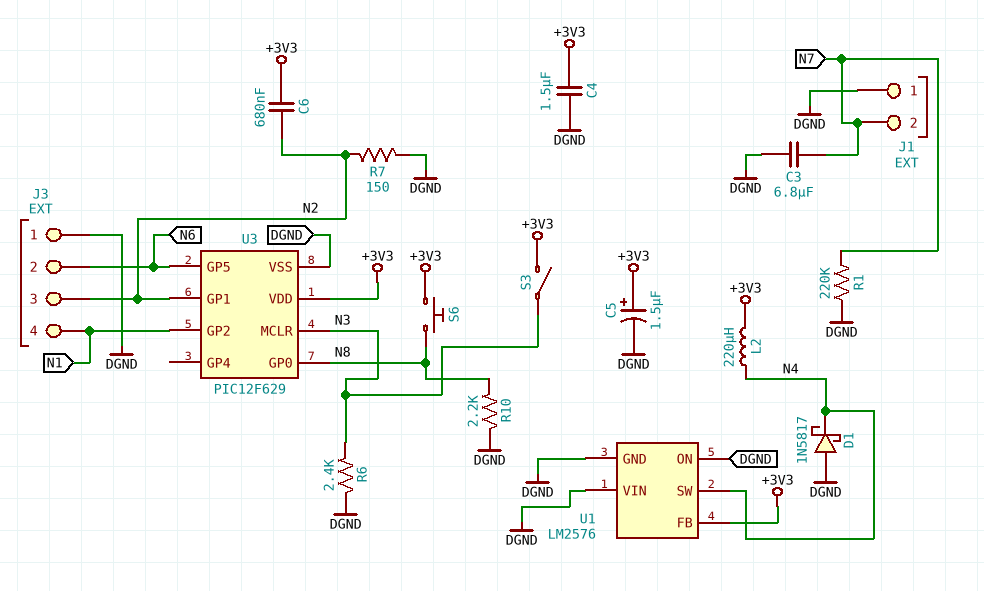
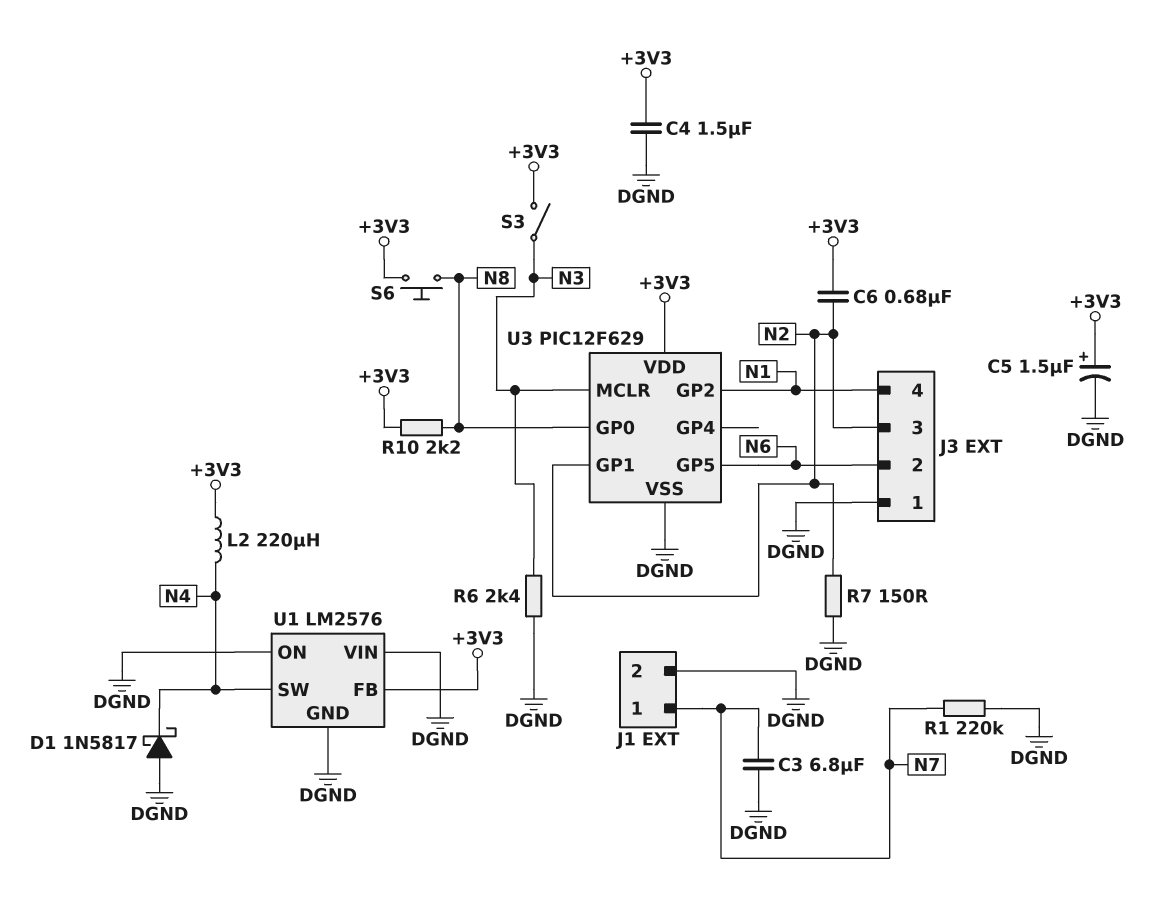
J1 pin 1: DGND -> N7
J1 pin 2: N7 -> DGND
R10: 2.2k (DGND, N8) -> 2.2k (+3V3, N8)

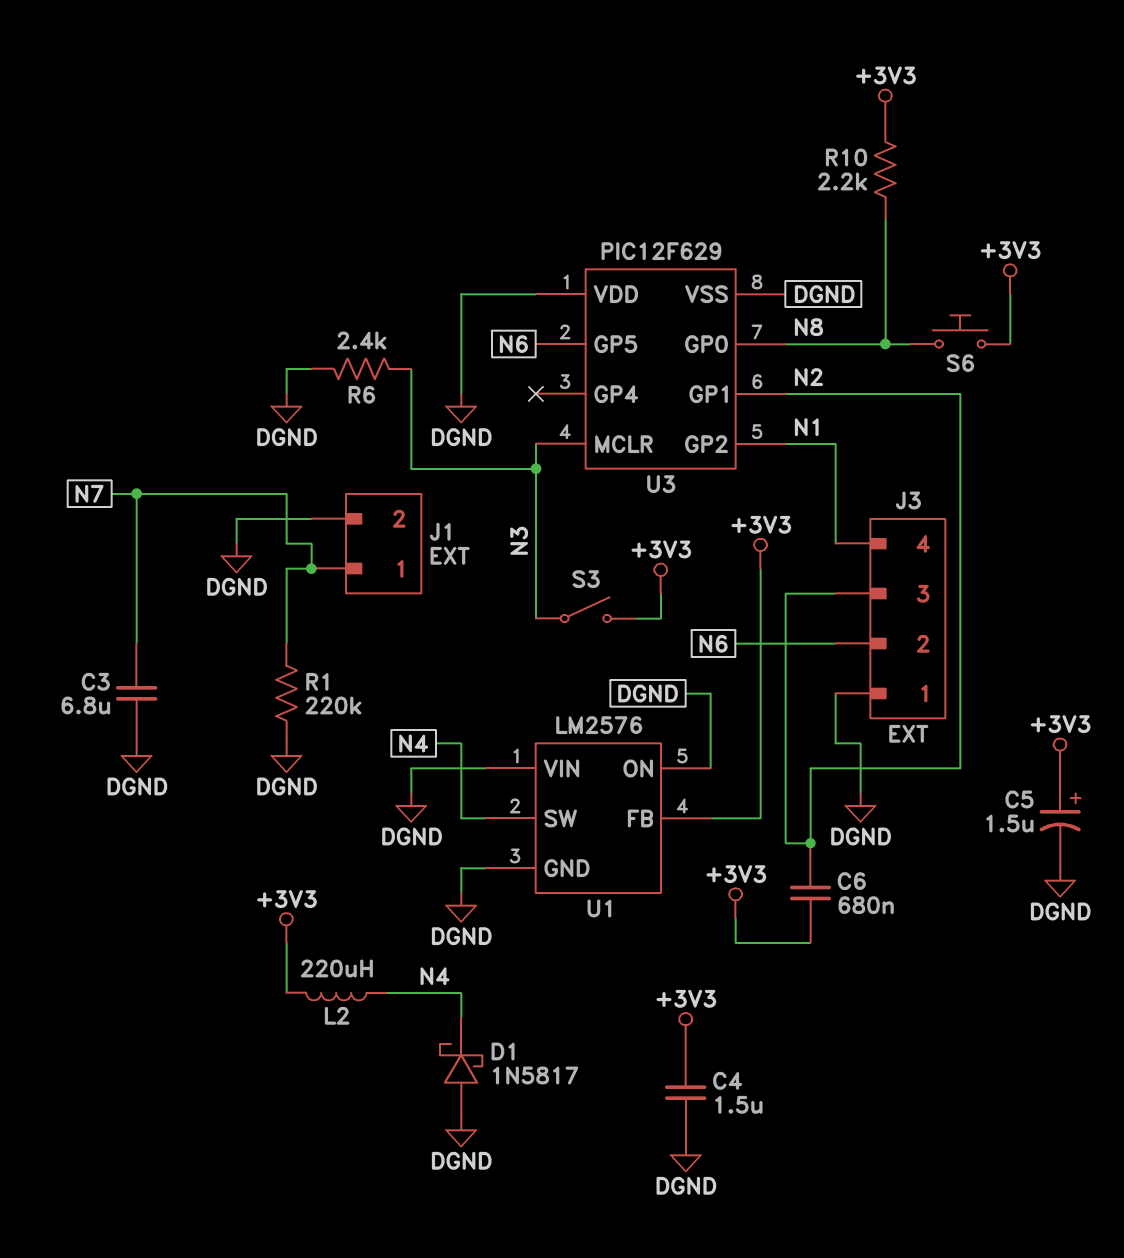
R7: 150 (DGND, N2) -> none
U3 pin VDD: +3V3 -> DGND

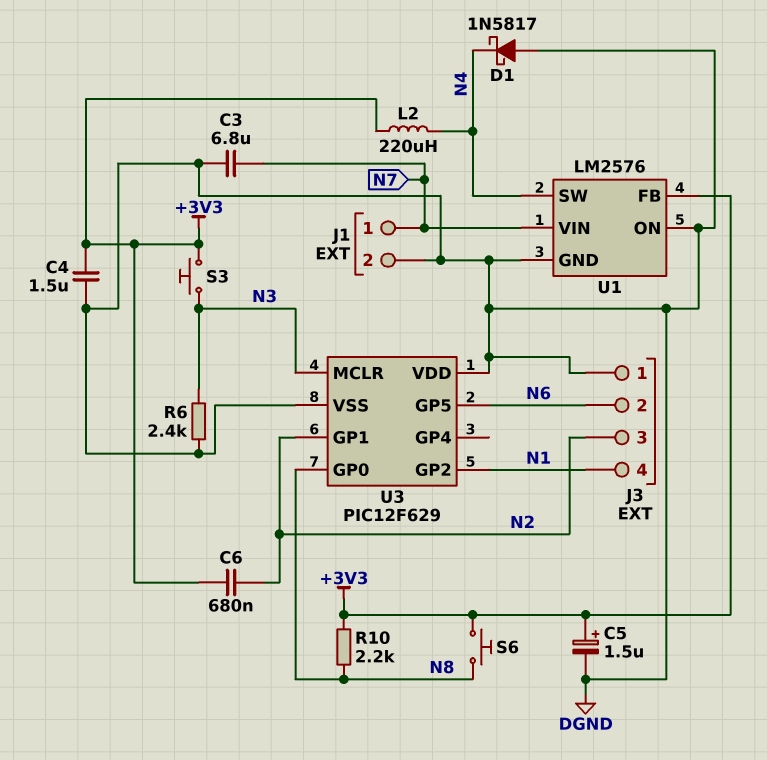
R1: 220k (DGND, N7) -> none
S3: switch (+3V3, N3) -> button (+3V3, N3)
U1 pin VIN: DGND -> N7

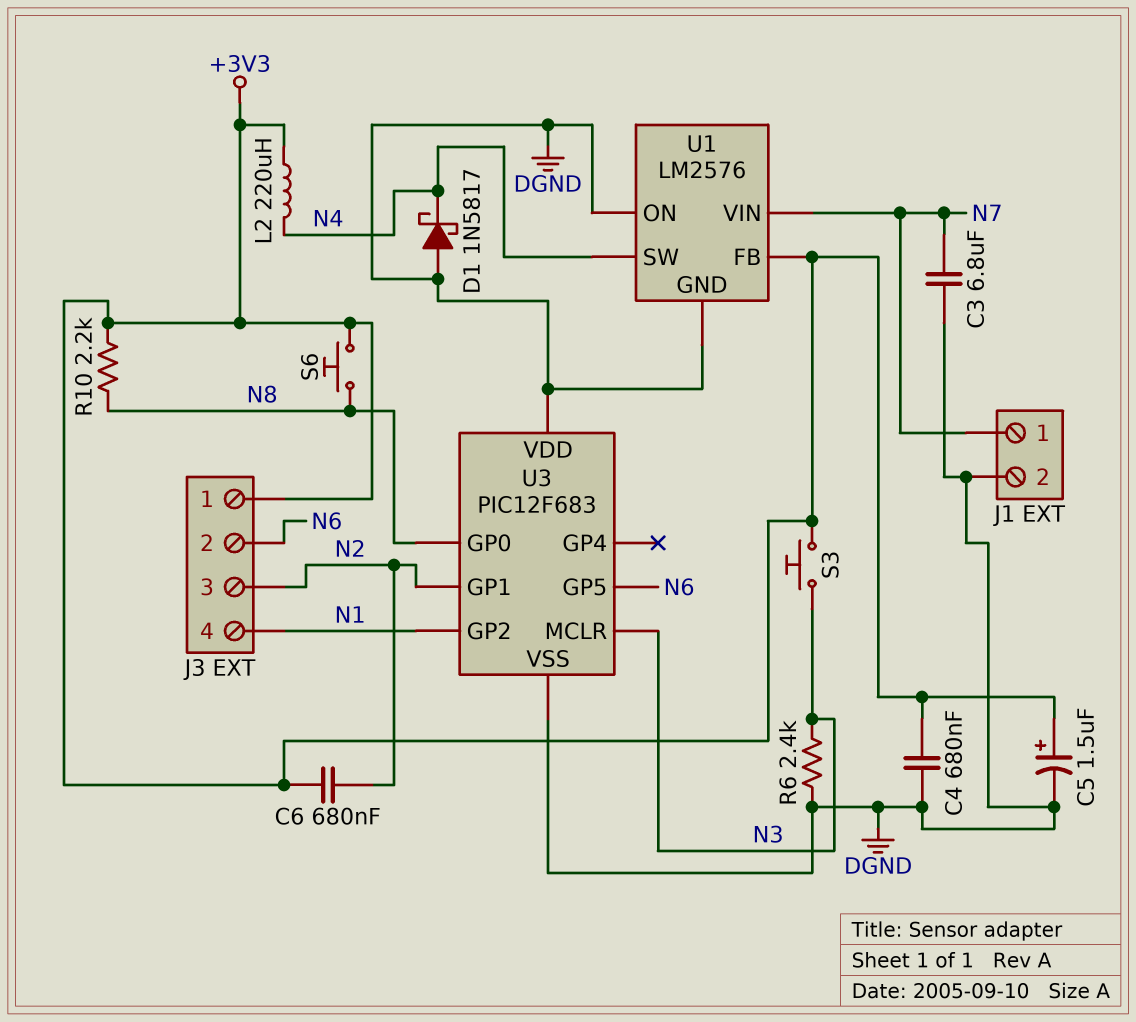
C4: 1.5uF (+3V3, DGND) -> 680nF (+3V3, DGND)
J3 pin 1: DGND -> +3V3
U3: PIC12F629 -> PIC12F683

